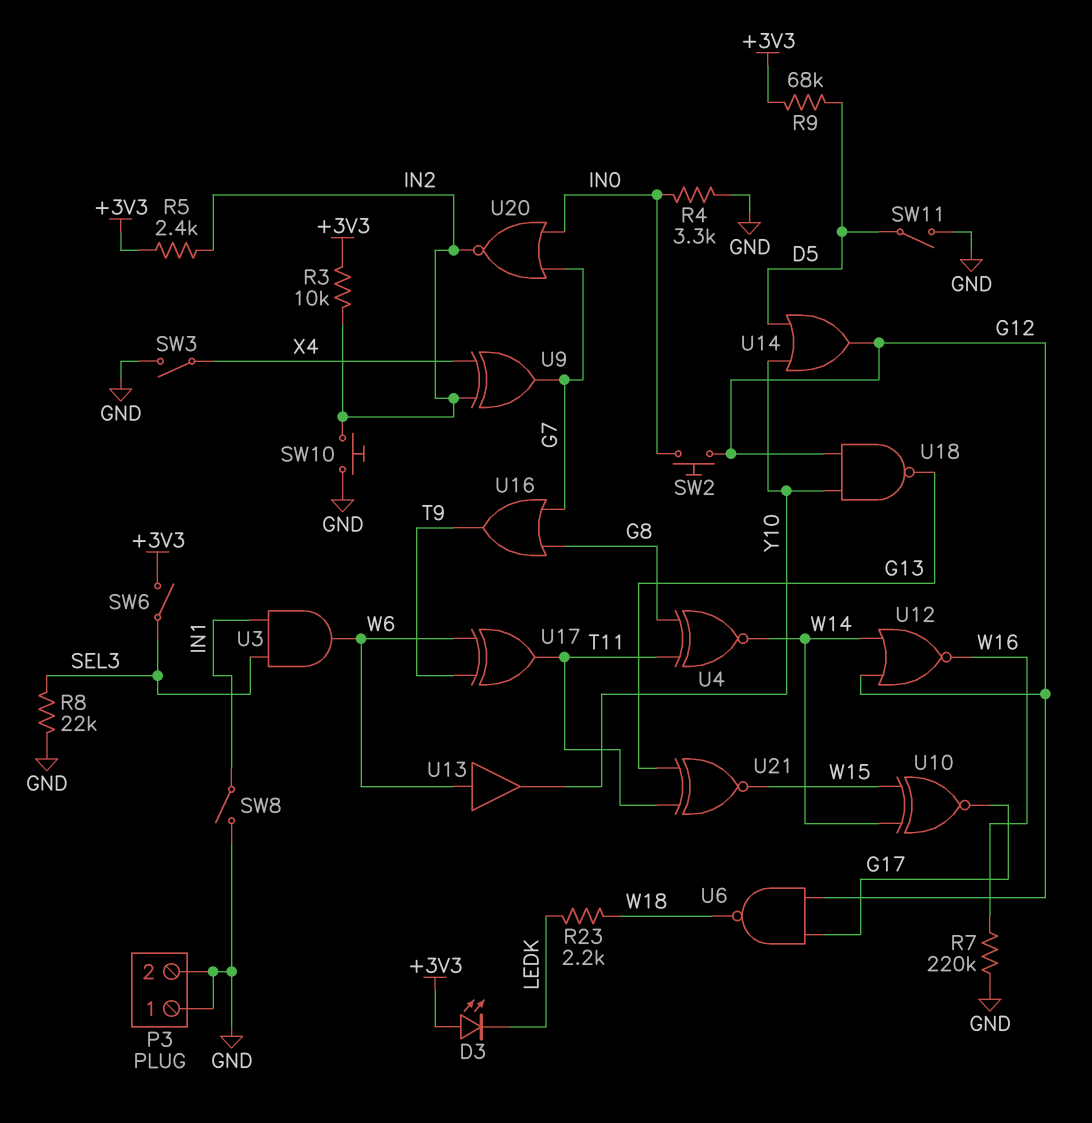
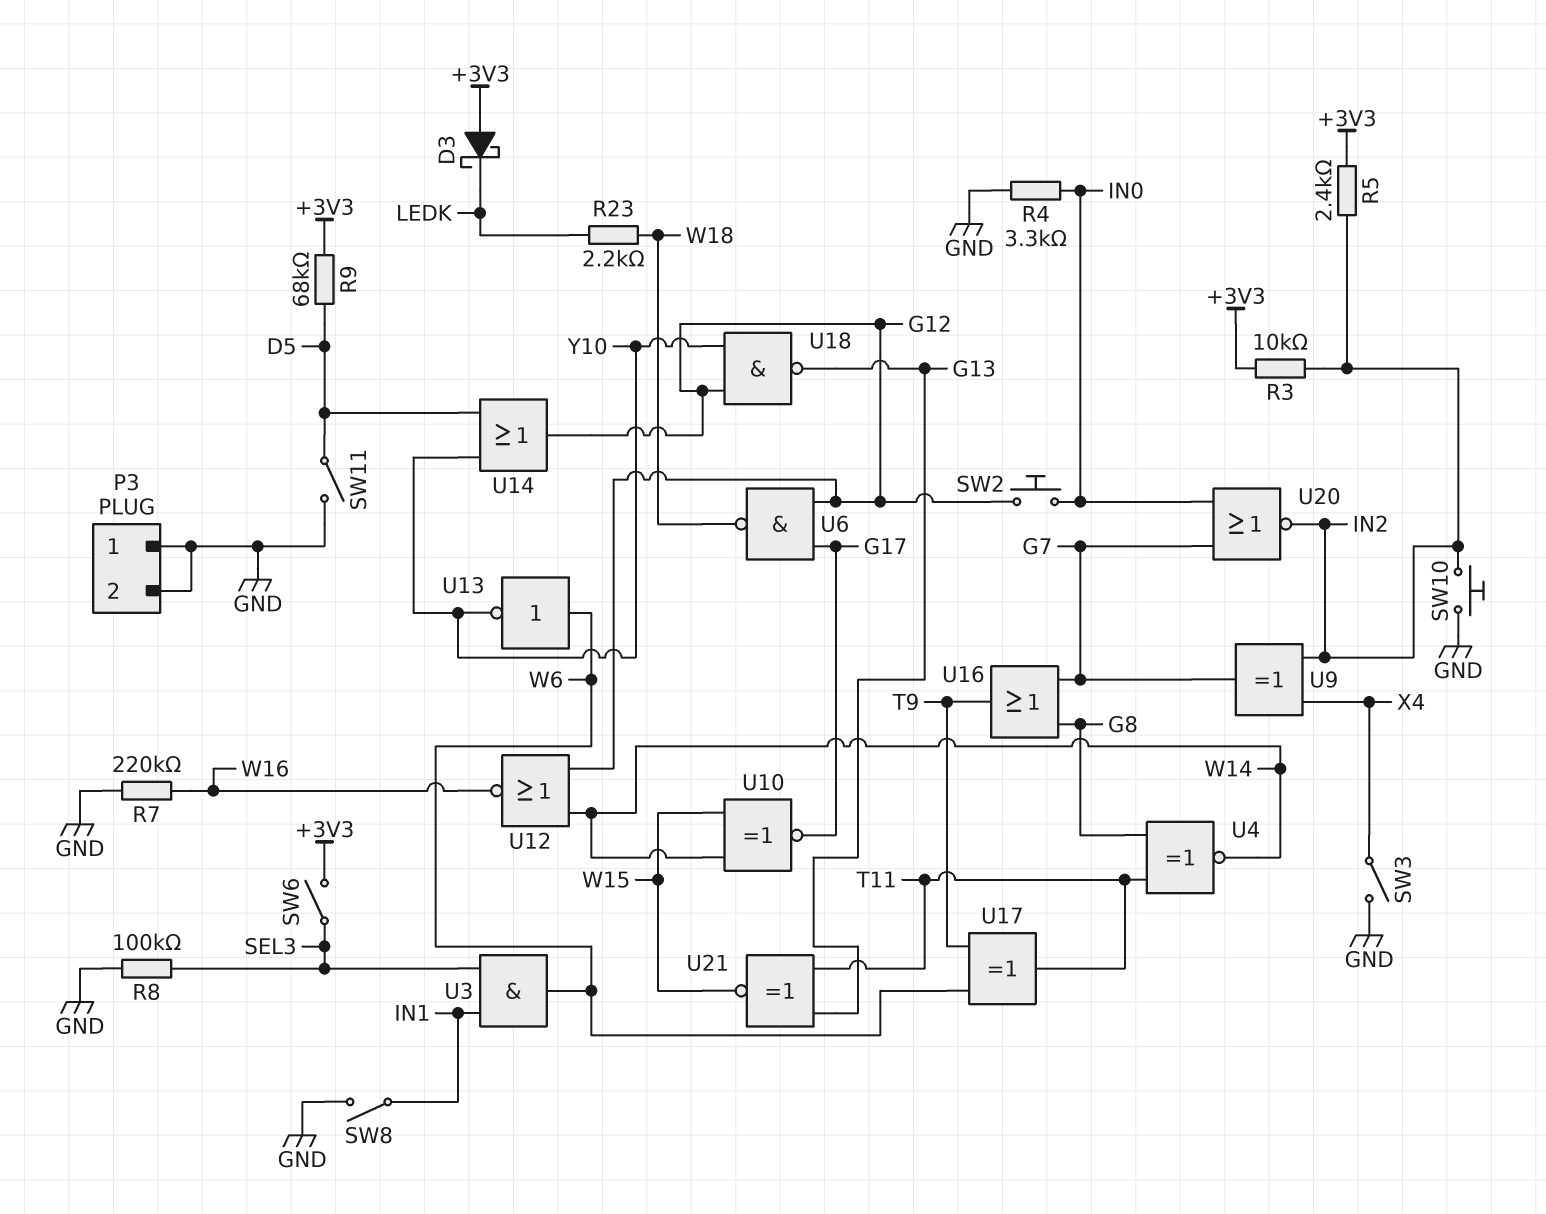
D3: LED (A +3V3, K LEDK) -> schottky (A +3V3, K LEDK)
R8: 22k (GND, SEL3) -> 100k (GND, SEL3)
U13: buffer (in W6, out Y10) -> NOT (in W6, out Y10)

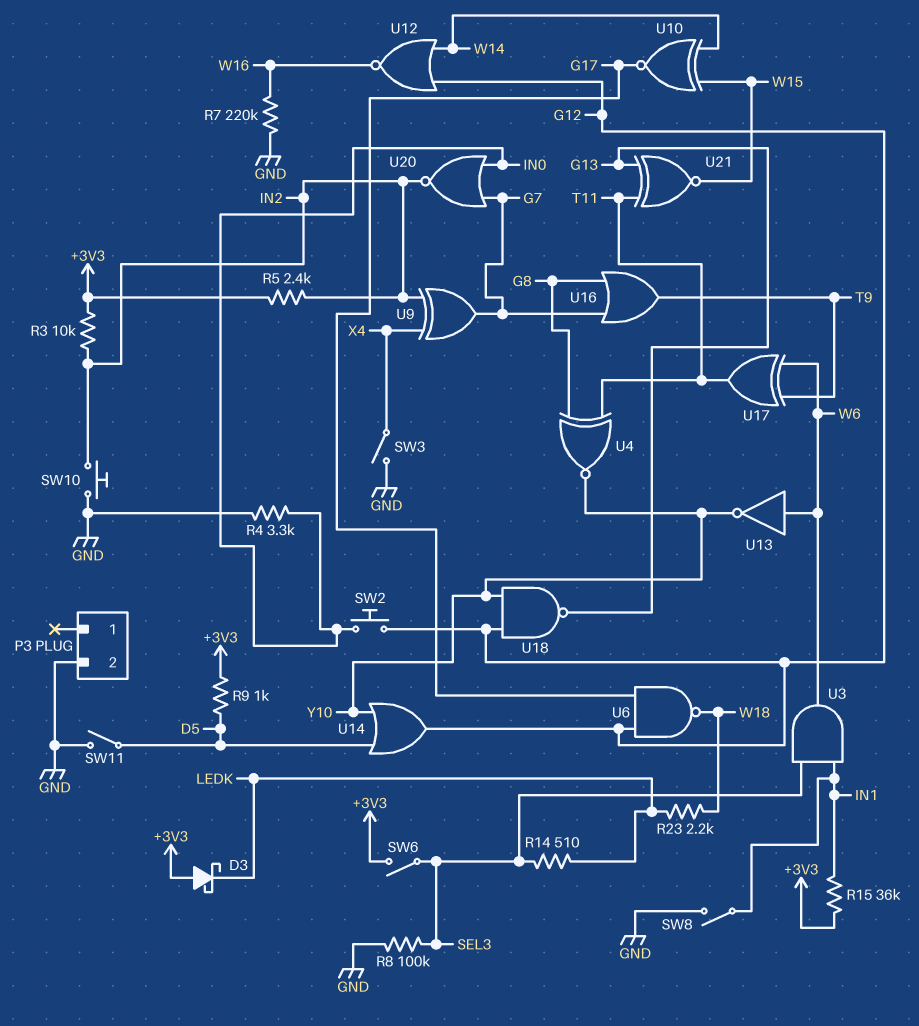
P3 pin 1: GND -> none
R9: 68k (+3V3, D5) -> 1k (+3V3, D5)
R14: none -> 510 (LEDK, SEL3)
R15: none -> 36k (+3V3, IN1)
U4: XNOR (in G8, in T11, out W14) -> XNOR (in G8, in T11, out Y10)

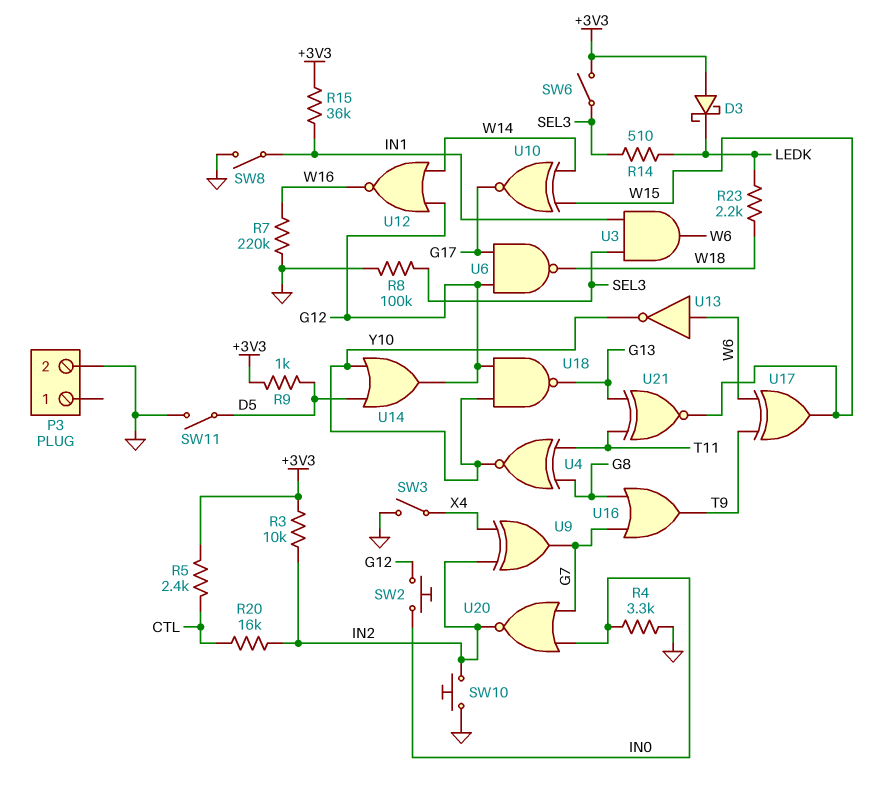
R5: 2.4k (+3V3, IN2) -> 2.4k (+3V3, CTL)
R20: none -> 16k (CTL, IN2)
U17: XOR (in T9, in W6, out T11) -> XOR (in T9, in W6, out W15)

